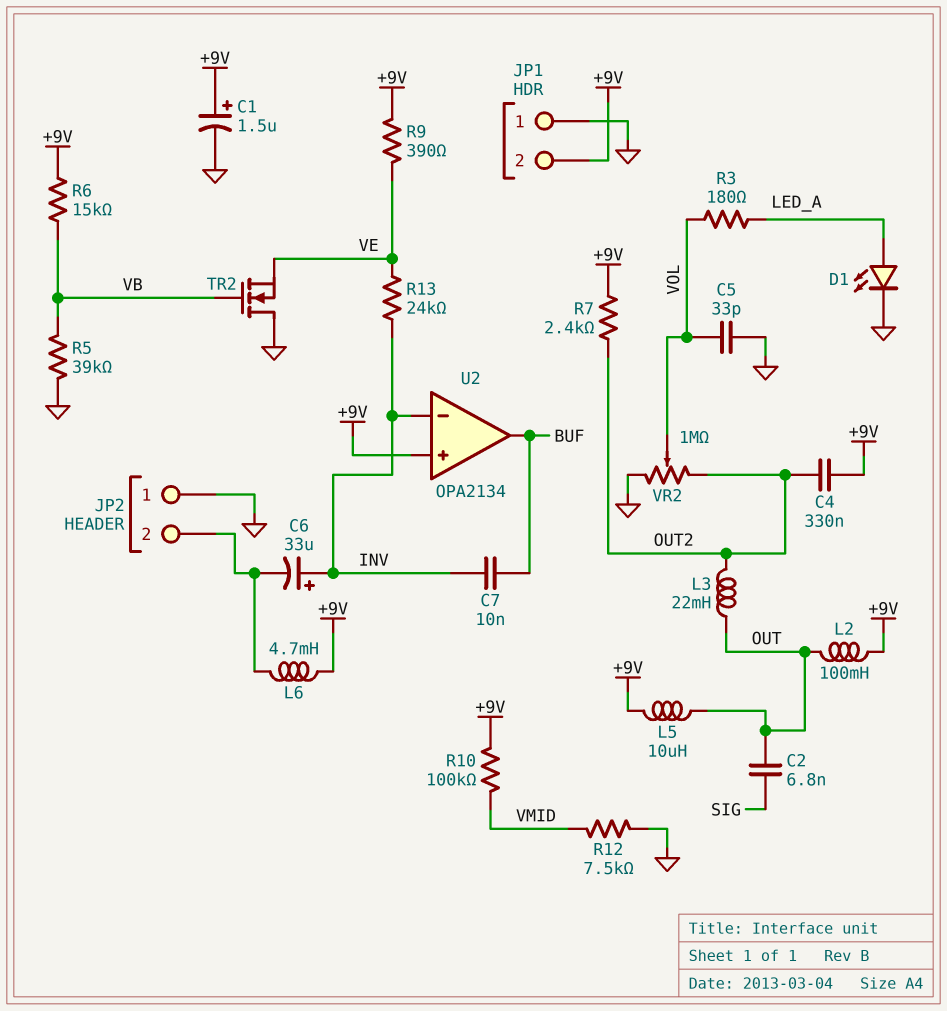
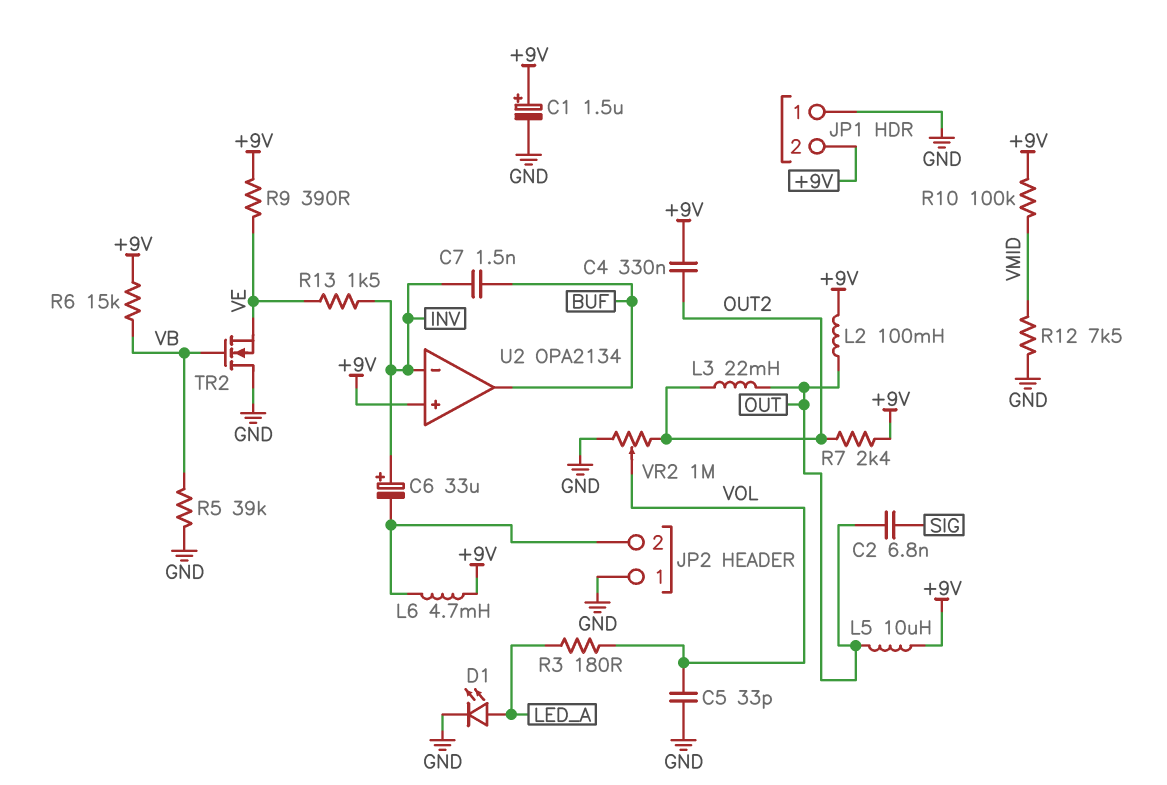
C7: 10nF (BUF, INV) -> 1.5nF (BUF, INV)
R13: 24k (INV, VE) -> 1.5k (INV, VE)

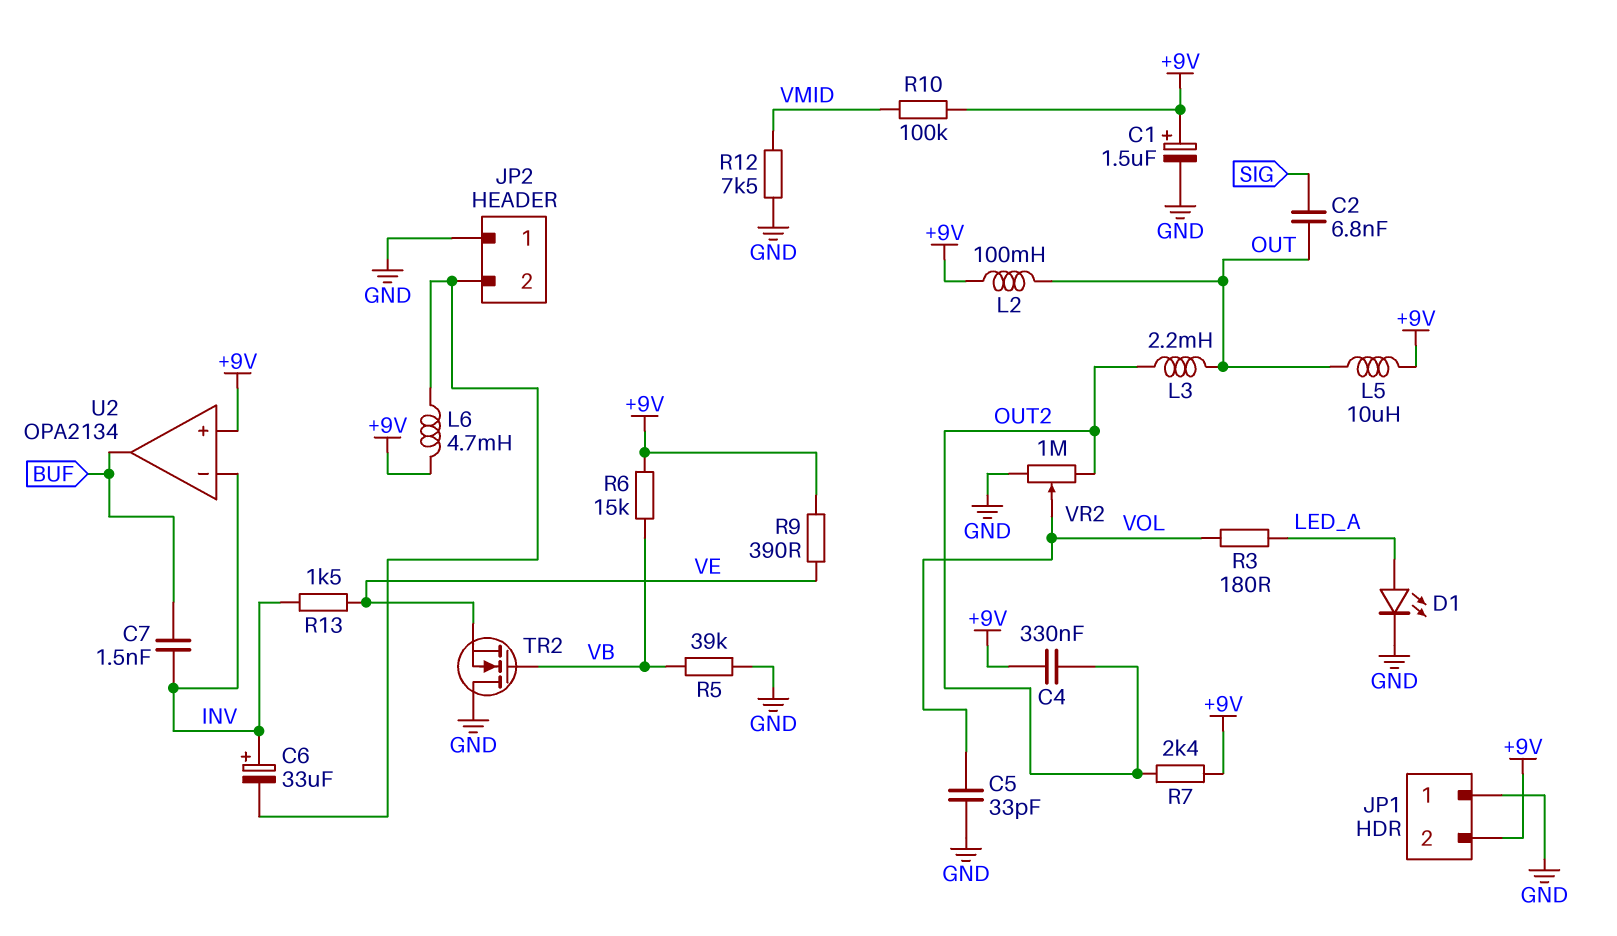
L3: 22mH (OUT, OUT2) -> 2.2mH (OUT, OUT2)

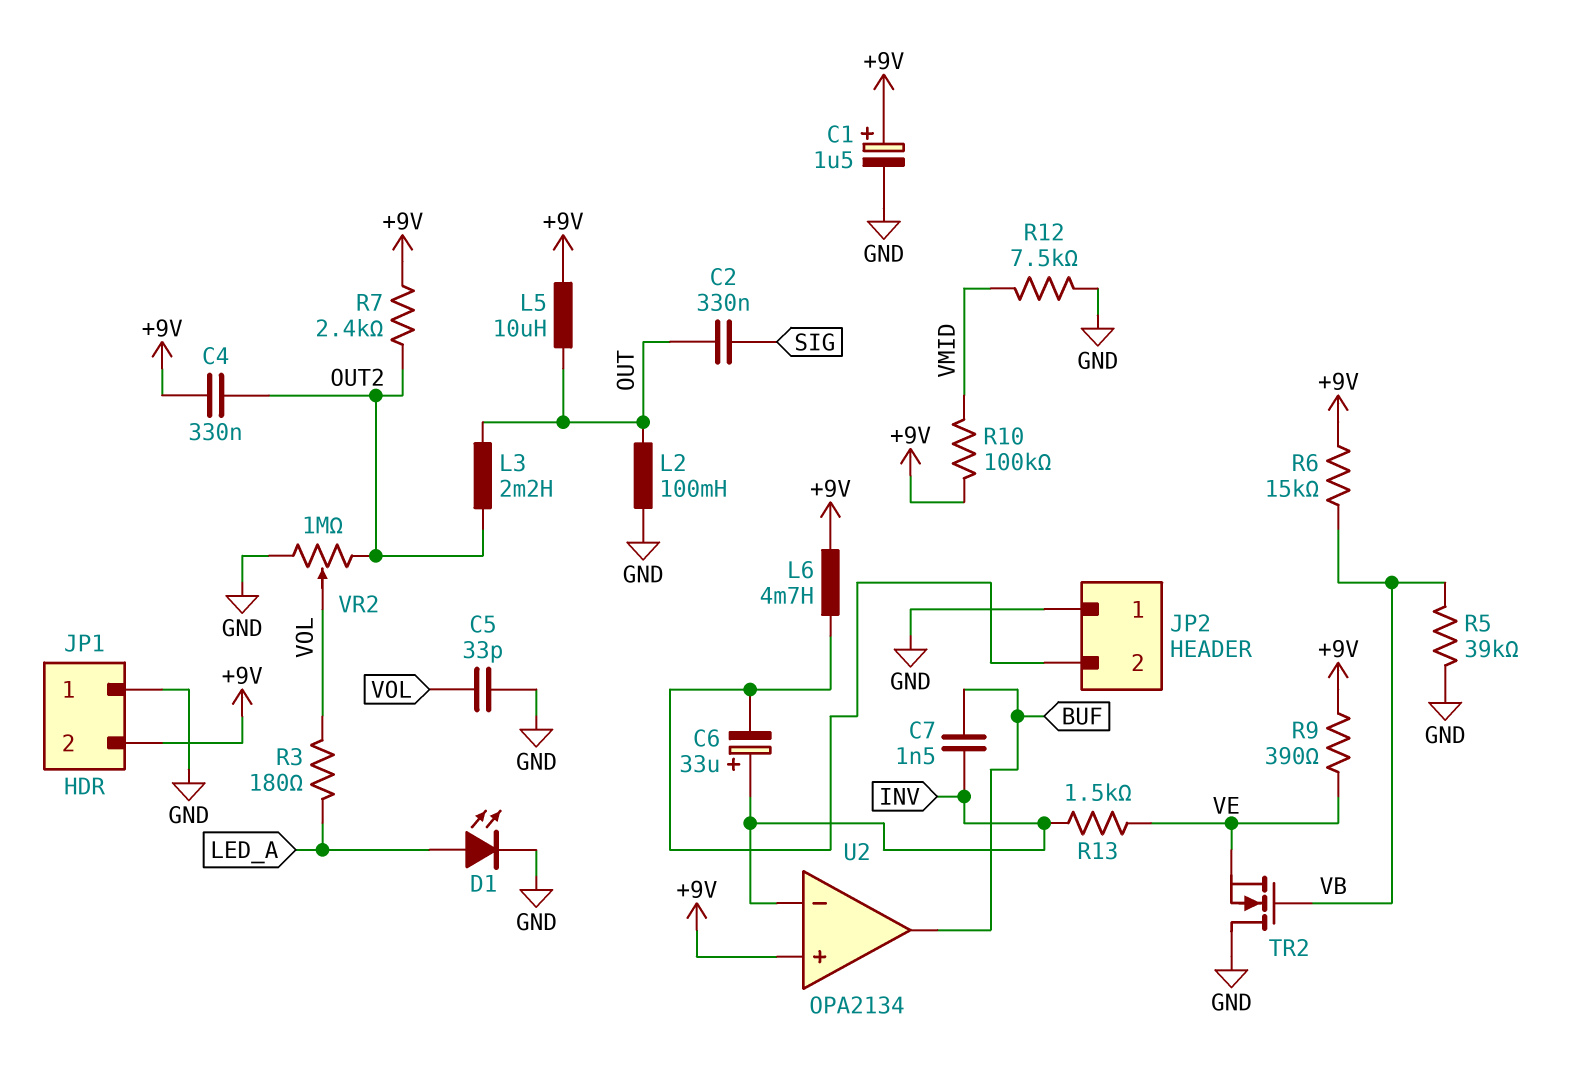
C2: 6.8nF (OUT, SIG) -> 330nF (OUT, SIG)
L2: 100mH (+9V, OUT) -> 100mH (GND, OUT)

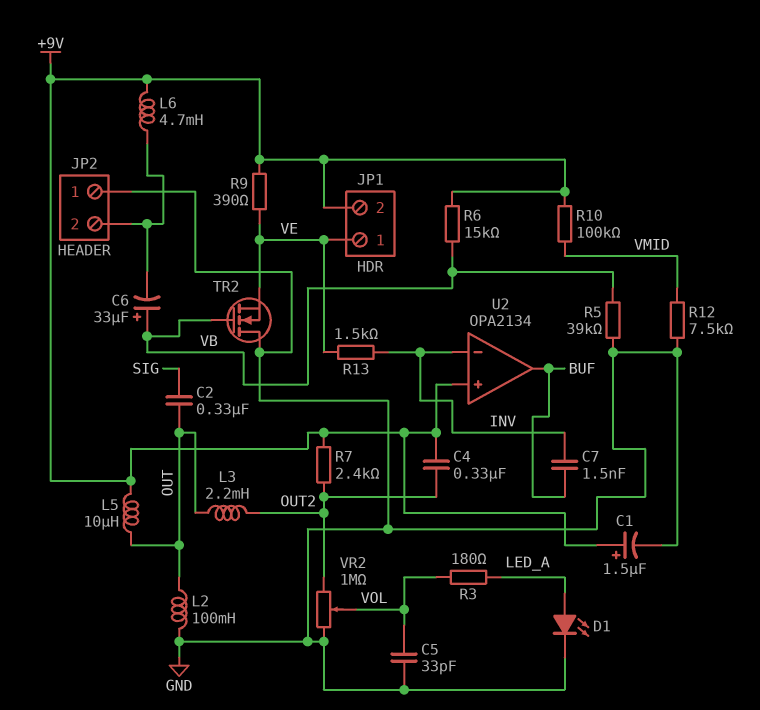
C6: 33uF (plus INV, minus JP2/2) -> 33uF (plus VB, minus JP2/2)
JP1 pin 1: GND -> VE

